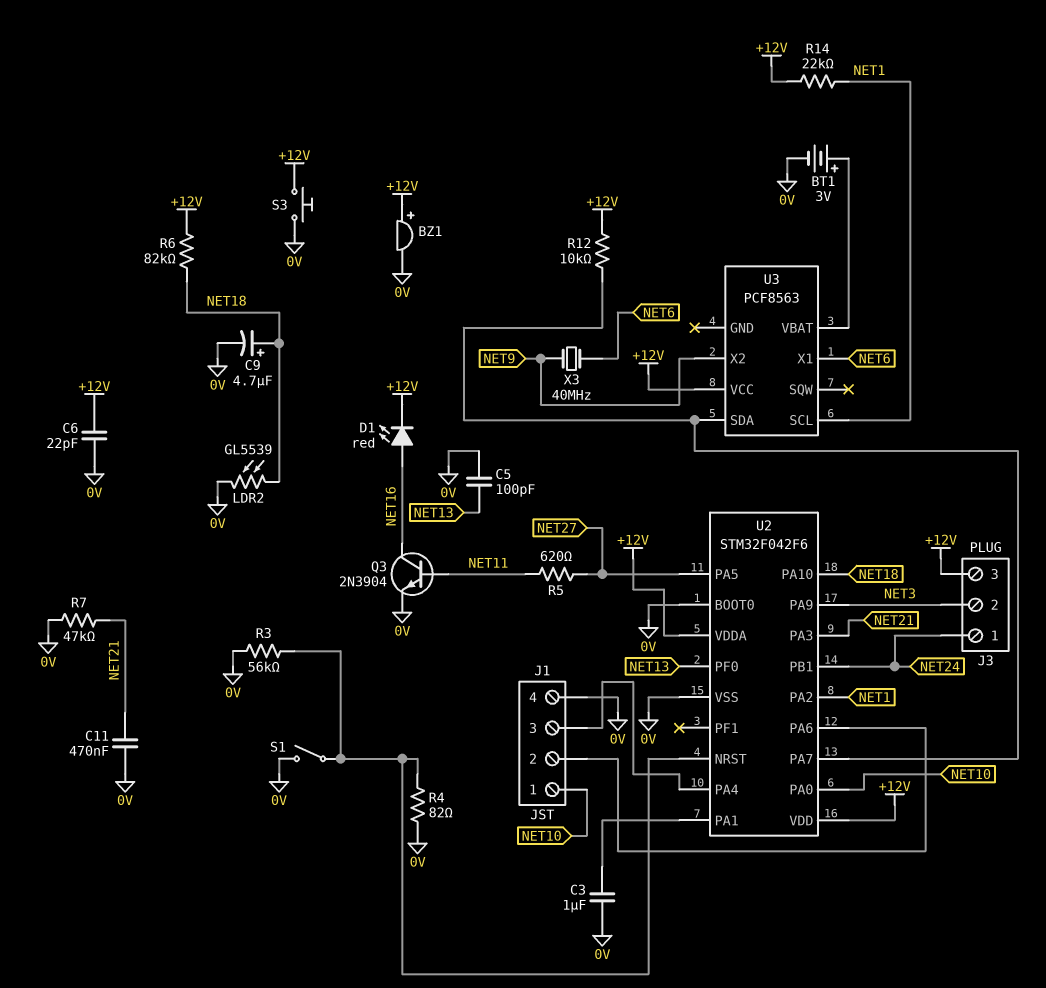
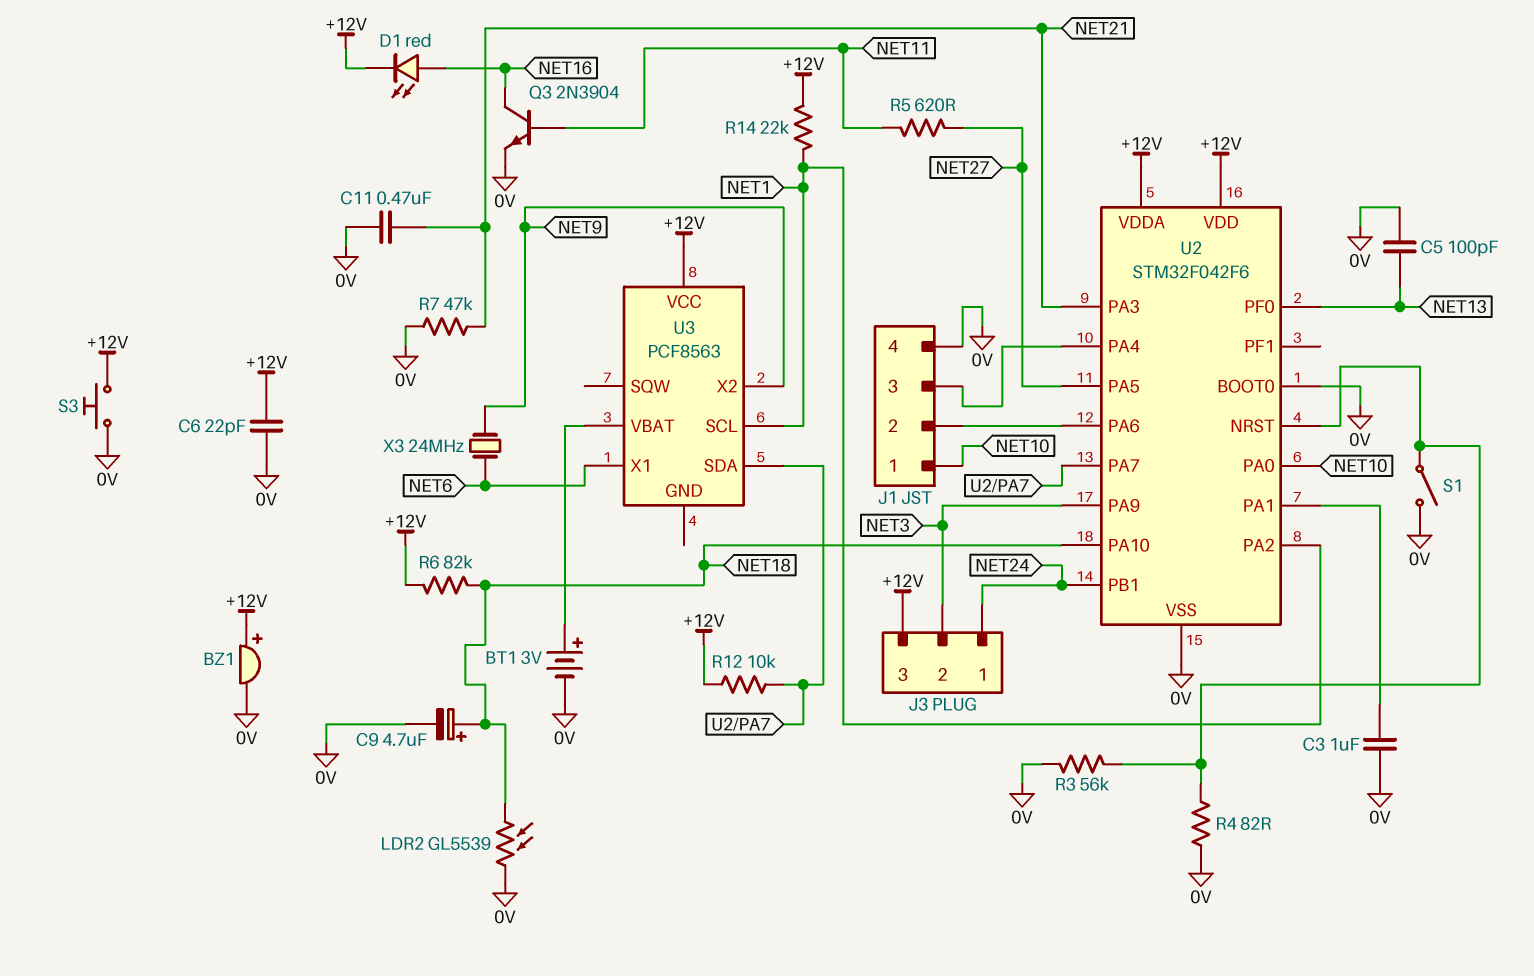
X3: 40MHz (NET6, NET9) -> 24MHz (NET6, NET9)

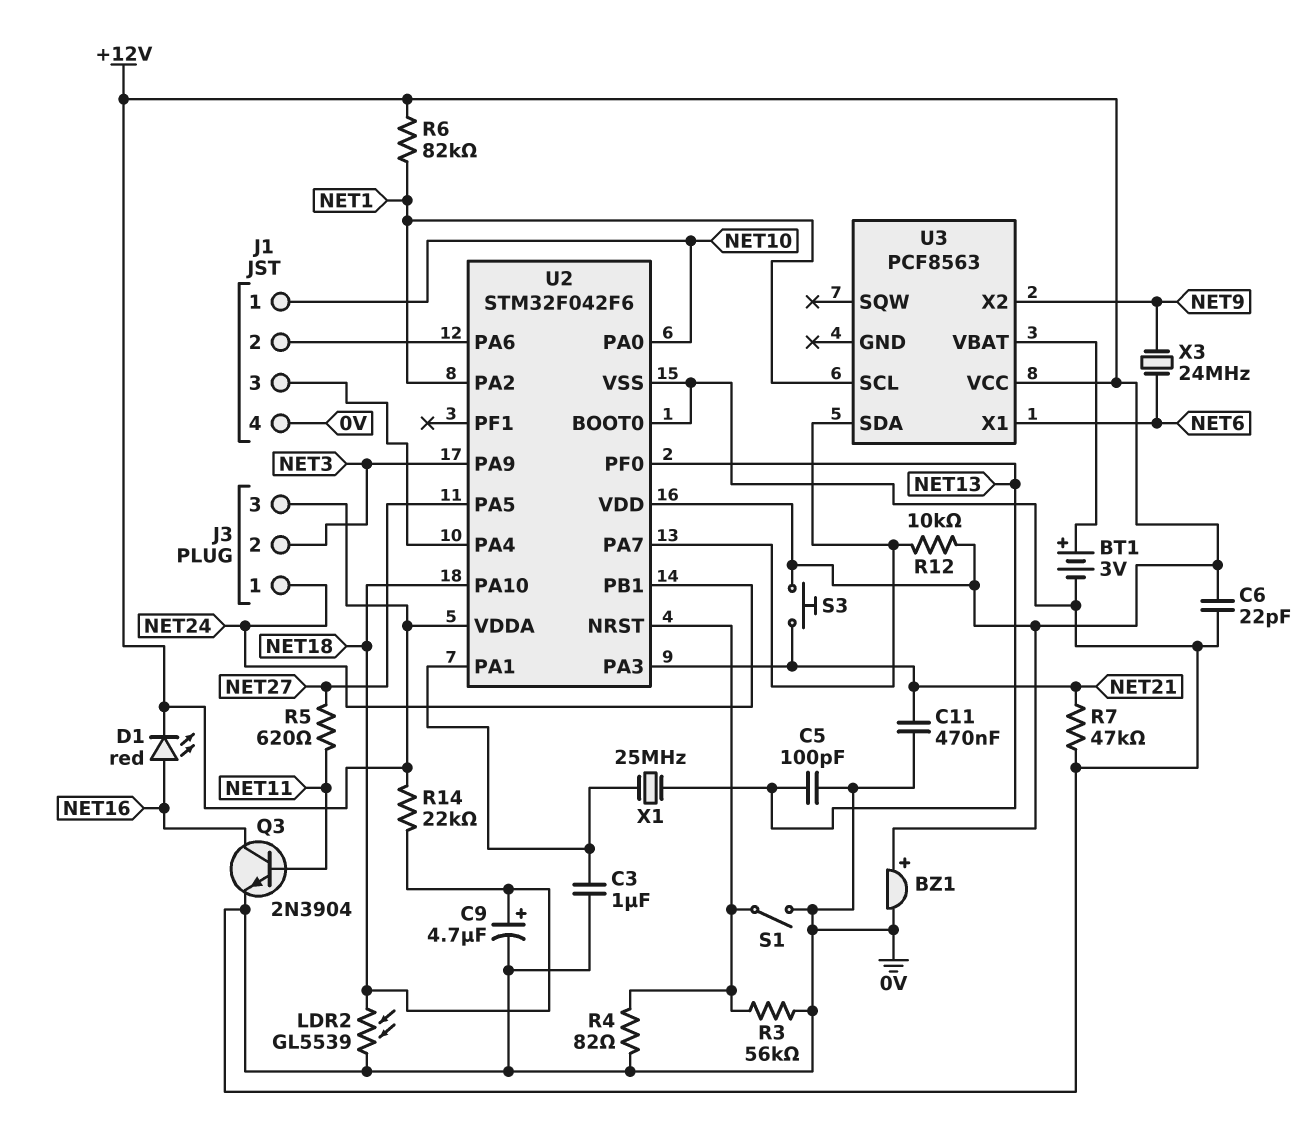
R6: 82k (+12V, NET18) -> 82k (+12V, NET1)
R14: 22k (+12V, NET1) -> 22k (+12V, NET18)
S3: button (+12V, 0V) -> button (+12V, NET21)
X1: none -> 25MHz (NET13, U2/PA1)

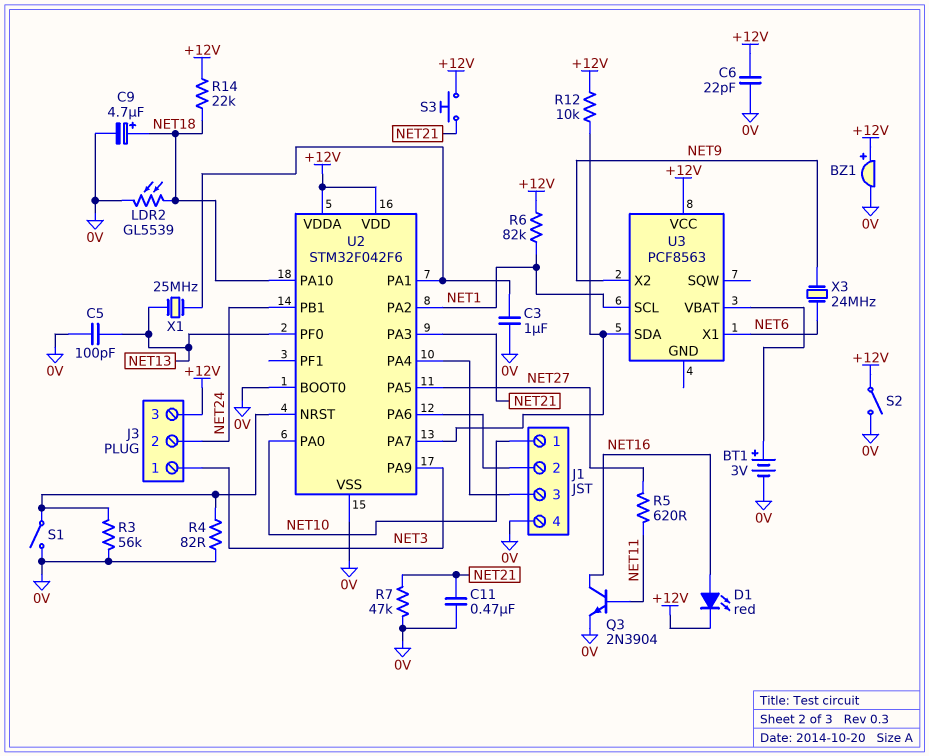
J3 pin 1: NET24 -> NET3
J3 pin 2: NET3 -> NET24
S2: none -> switch (+12V, 0V)

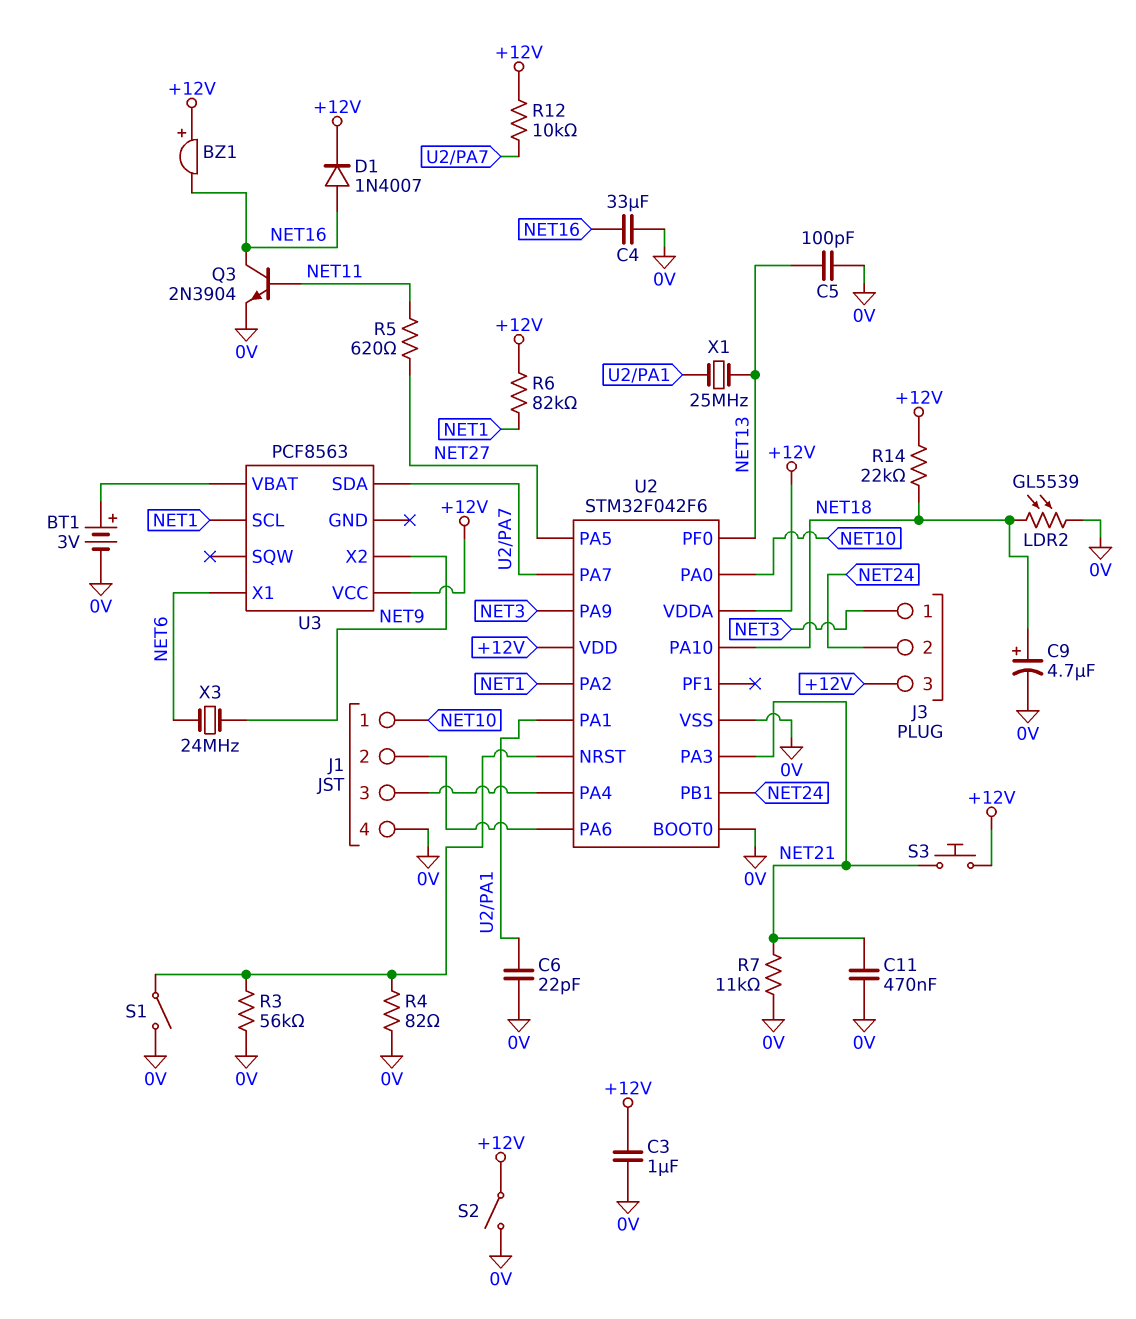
BZ1: buzzer (plus +12V, minus 0V) -> buzzer (plus +12V, minus NET16)
C3: 1uF (0V, U2/PA1) -> 1uF (+12V, 0V)
C4: none -> 33uF (0V, NET16)
C6: 22pF (+12V, 0V) -> 22pF (0V, U2/PA1)
D1: LED red (A NET16, K +12V) -> diode 1N4007 (A NET16, K +12V)
R7: 47k (0V, NET21) -> 11k (0V, NET21)

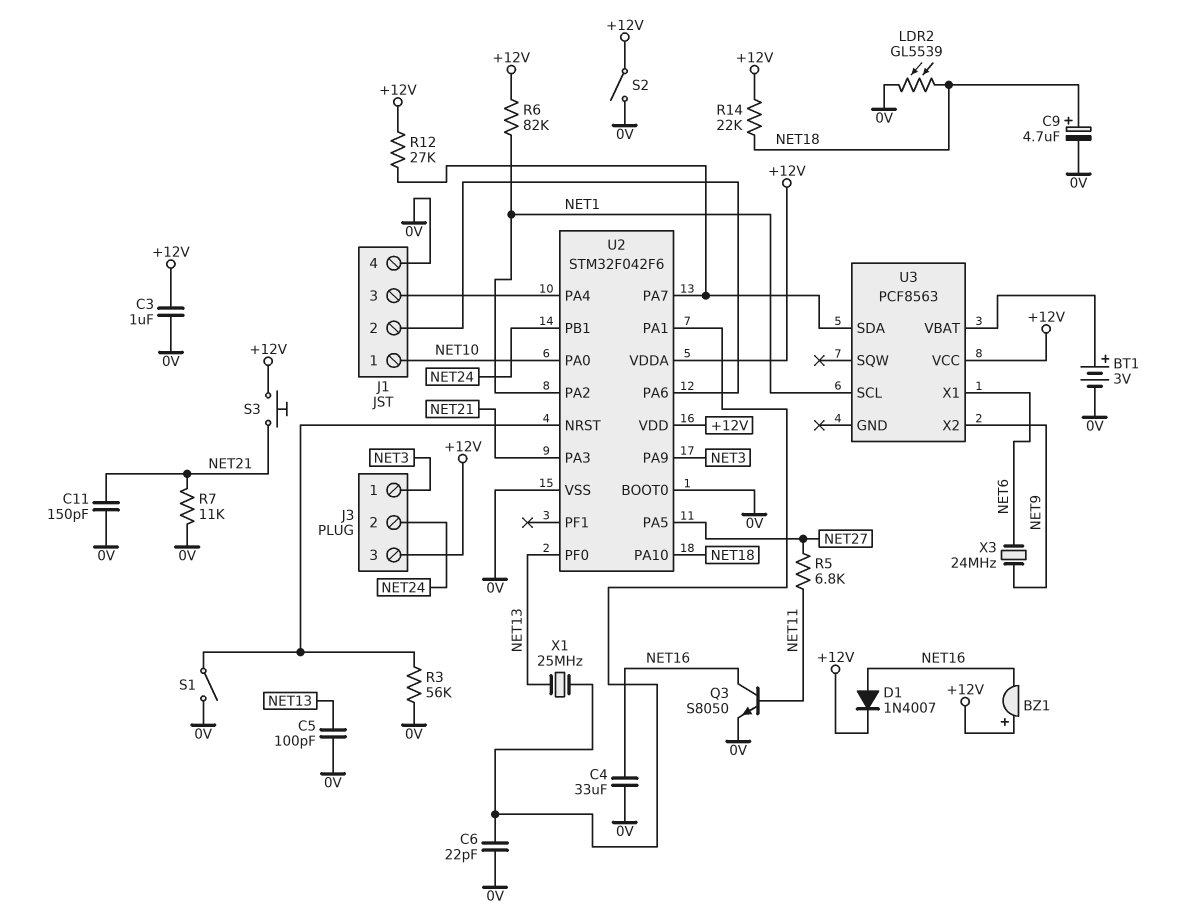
C11: 470nF (0V, NET21) -> 150pF (0V, NET21)
Q3: NPN 2N3904 (B NET11, C NET16, E 0V) -> NPN S8050 (B NET11, C NET16, E 0V)
R4: 82 (0V, U2/NRST) -> none
R5: 620 (NET11, NET27) -> 6.8k (NET11, NET27)
R12: 10k (+12V, U2/PA7) -> 27k (+12V, U2/PA7)

